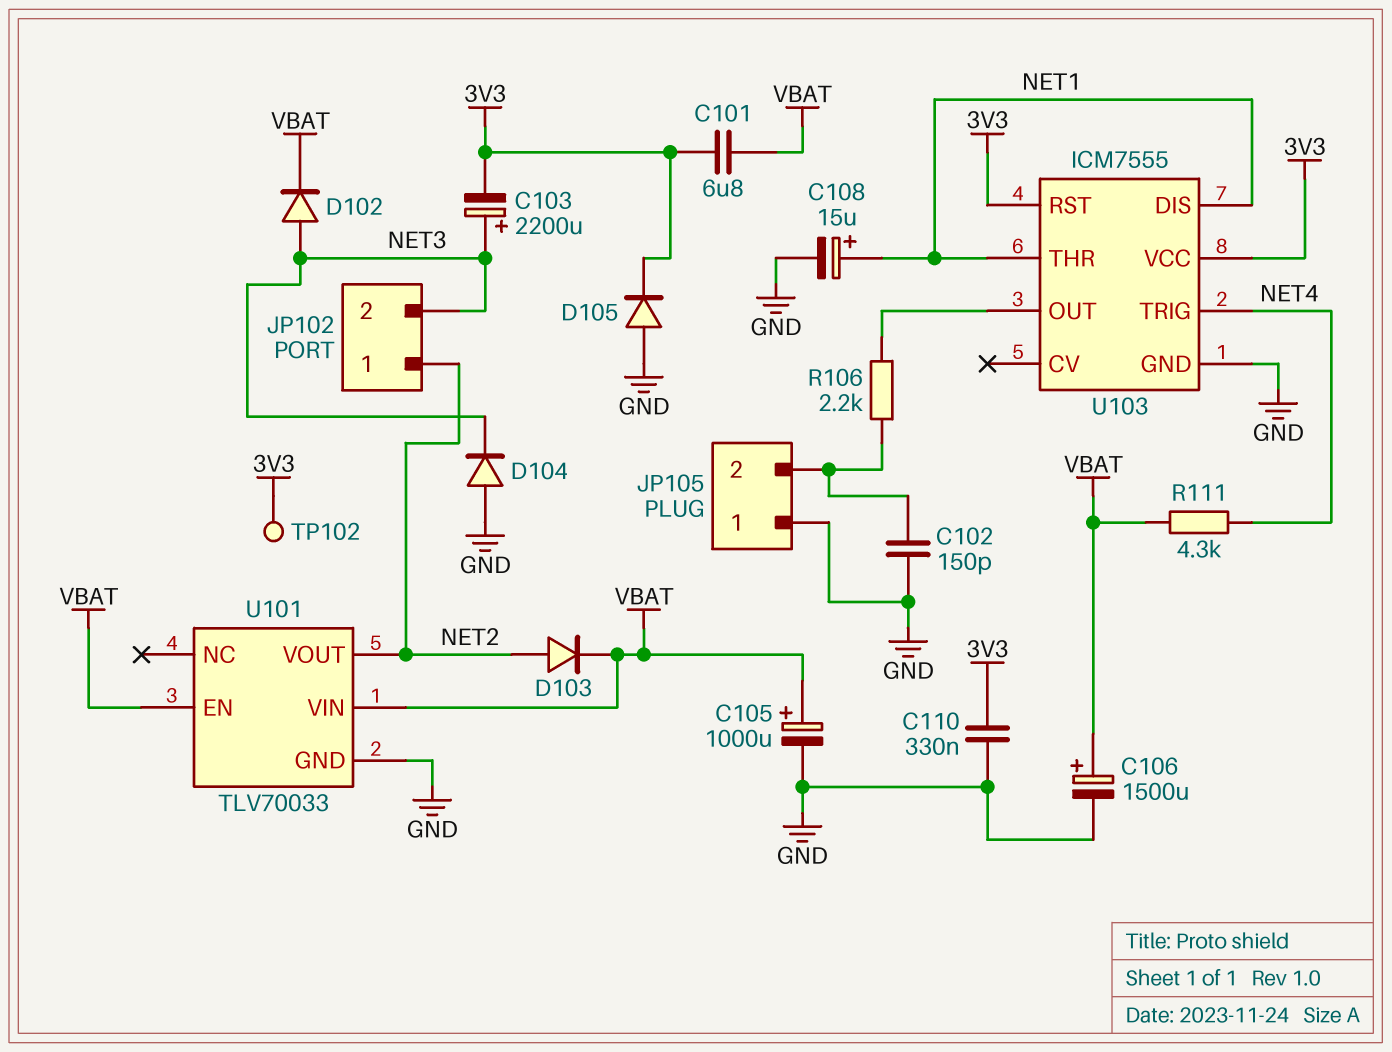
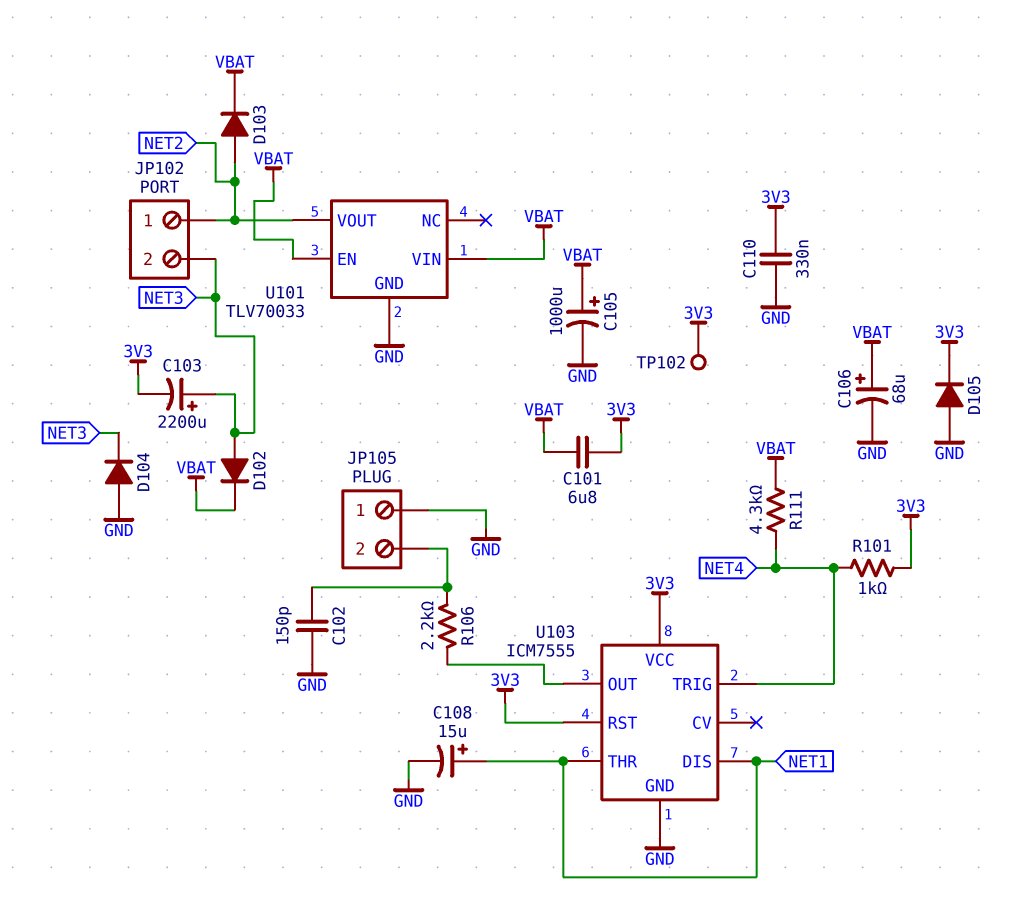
C106: 1500uF (plus VBAT, minus GND) -> 68uF (plus VBAT, minus GND)
R101: none -> 1k (3V3, NET4)

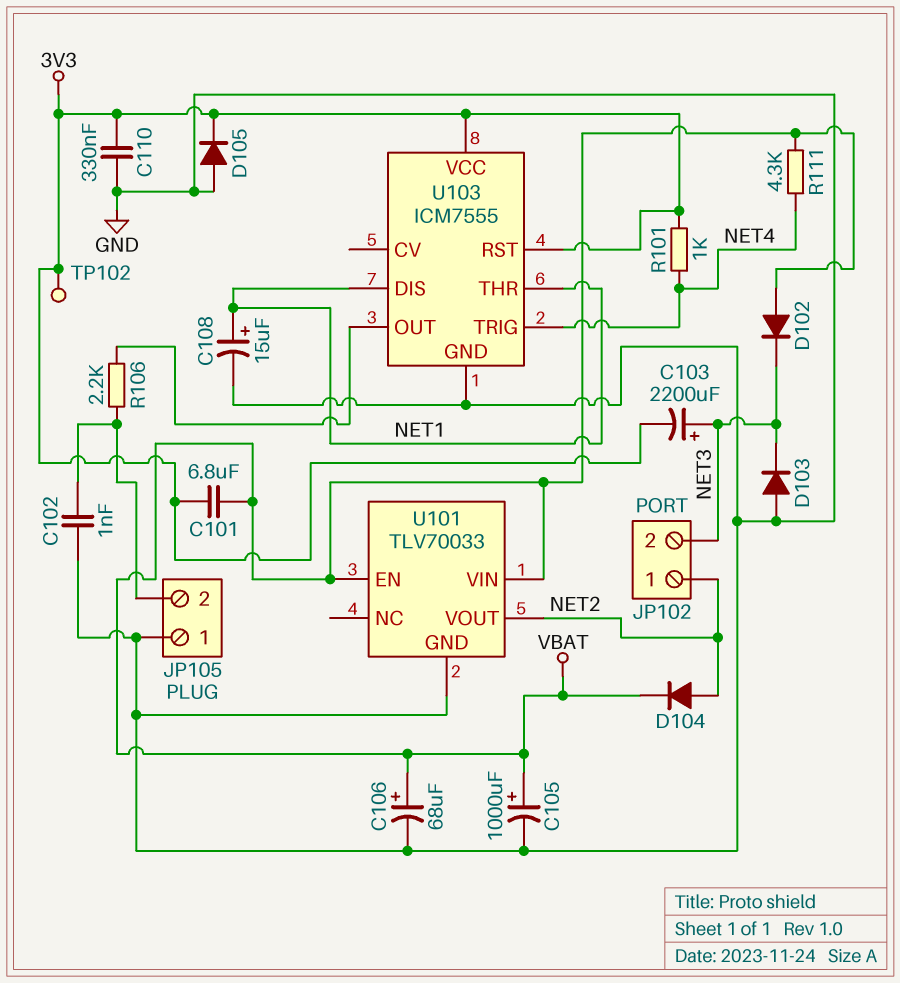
C102: 150pF (GND, JP105/2) -> 1nF (GND, JP105/2)
D102: diode (A NET3, K VBAT) -> diode (A VBAT, K NET3)
D103: diode (A NET2, K VBAT) -> diode (A GND, K NET3)
D104: diode (A GND, K NET3) -> diode (A NET2, K VBAT)

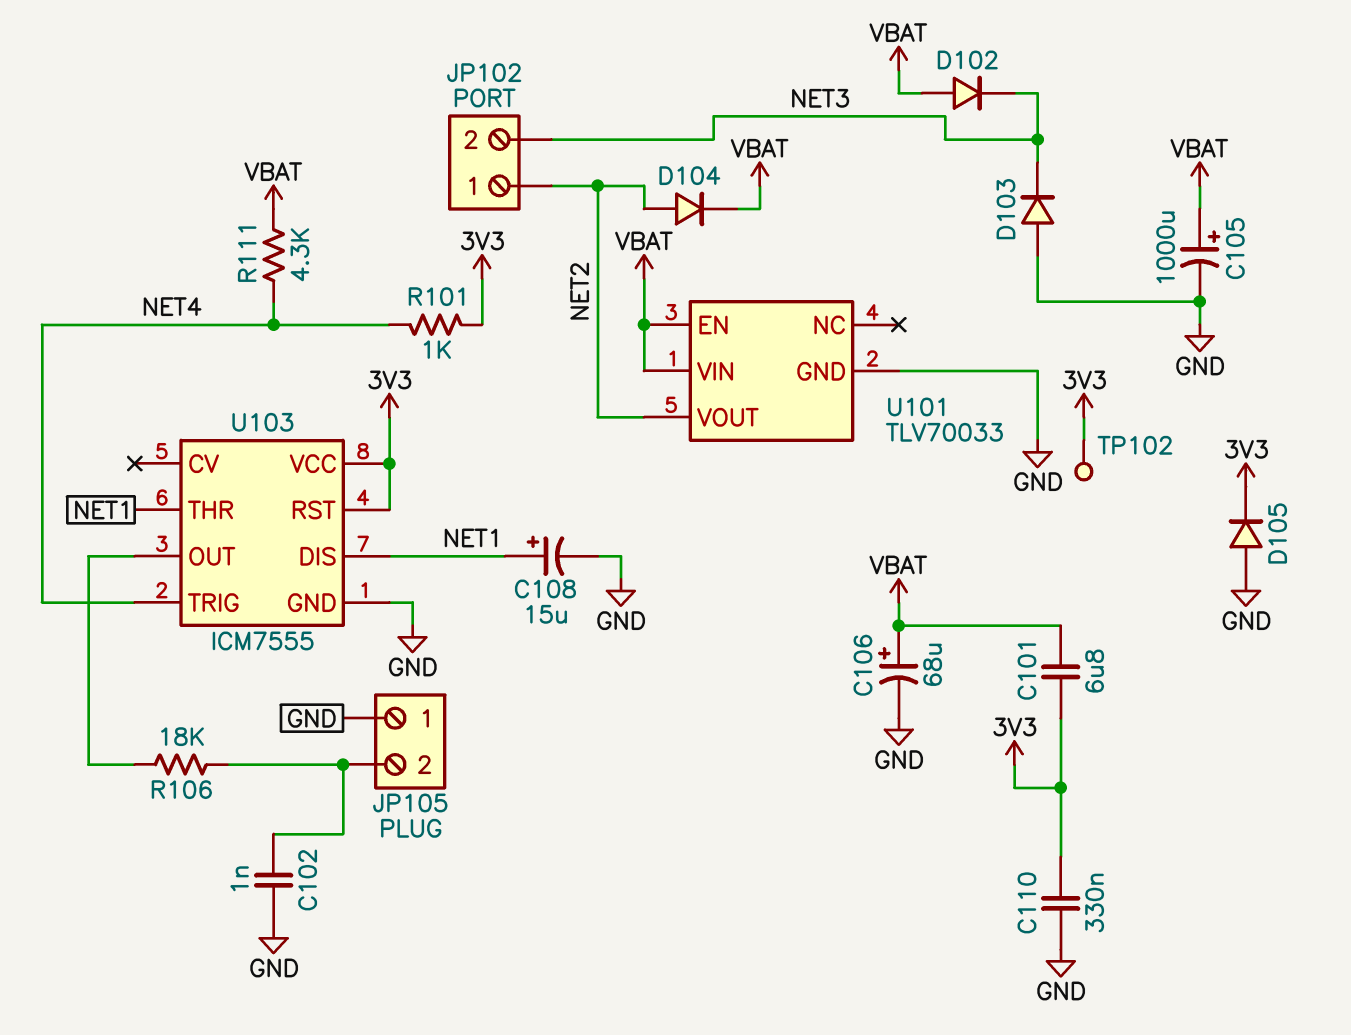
C103: 2200uF (plus NET3, minus 3V3) -> none
R106: 2.2k (JP105/2, U103/OUT) -> 18k (JP105/2, U103/OUT)

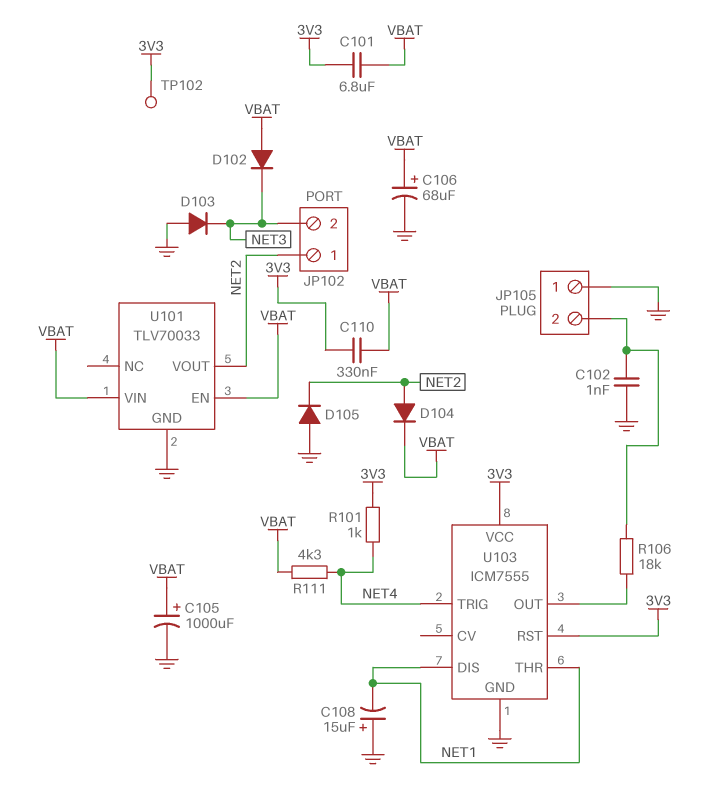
C108: 15uF (plus NET1, minus GND) -> 15uF (plus GND, minus NET1)
C110: 330nF (3V3, GND) -> 330nF (3V3, VBAT)
D105: diode (A GND, K 3V3) -> diode (A GND, K NET2)

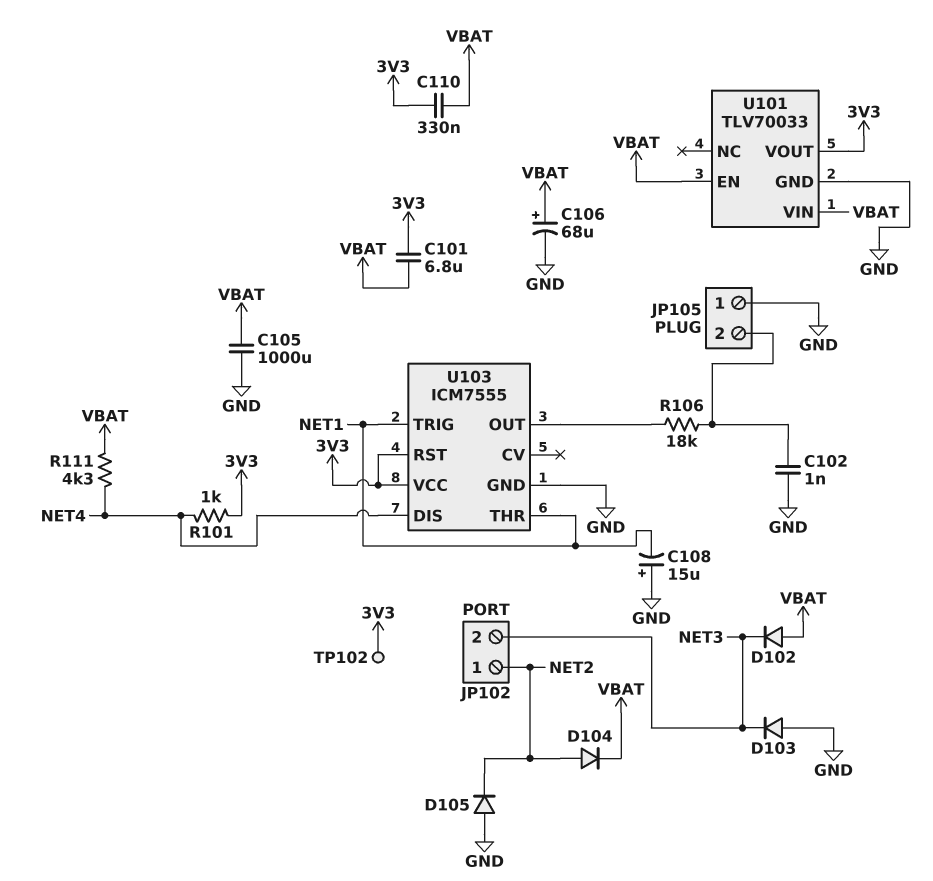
C105: 1000uF (plus VBAT, minus GND) -> 1000uF (GND, VBAT)
U101 pin VOUT: NET2 -> 3V3
U103 pin DIS: NET1 -> NET4
U103 pin TRIG: NET4 -> NET1

